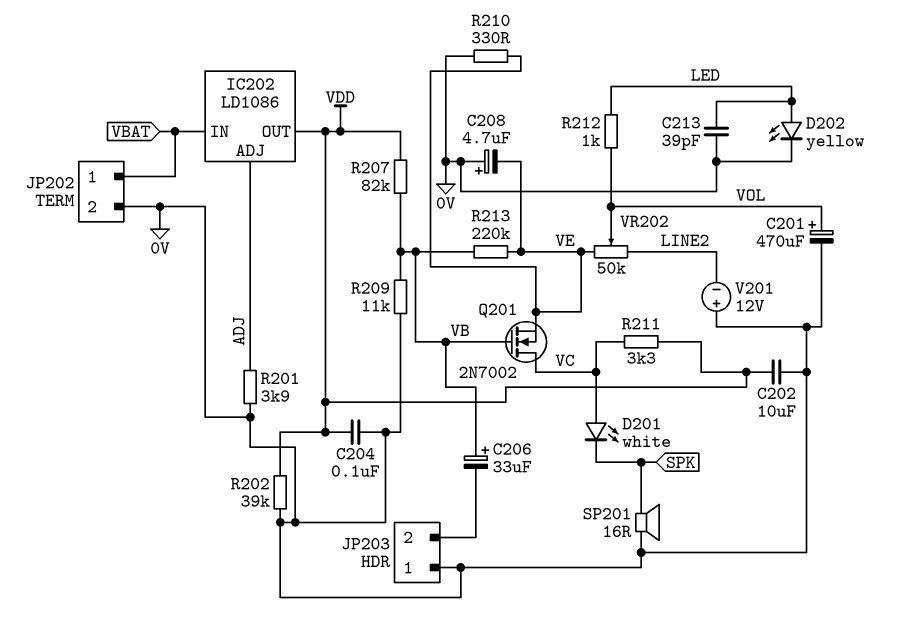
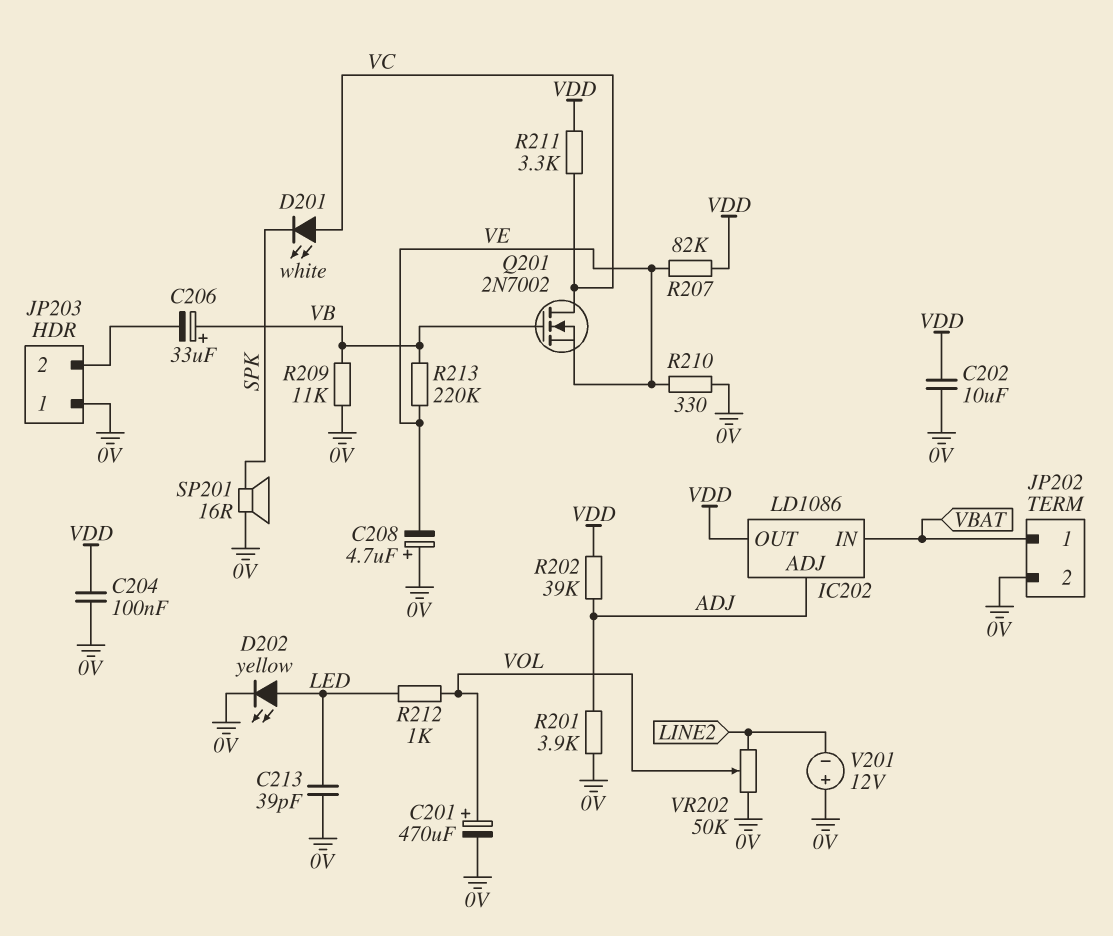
R202: 39k (0V, VDD) -> 39k (ADJ, VDD)
R207: 82k (VB, VDD) -> 82k (VDD, VE)
VR202: 50k (LINE2, VE, wiper VOL) -> 50k (0V, LINE2, wiper VOL)

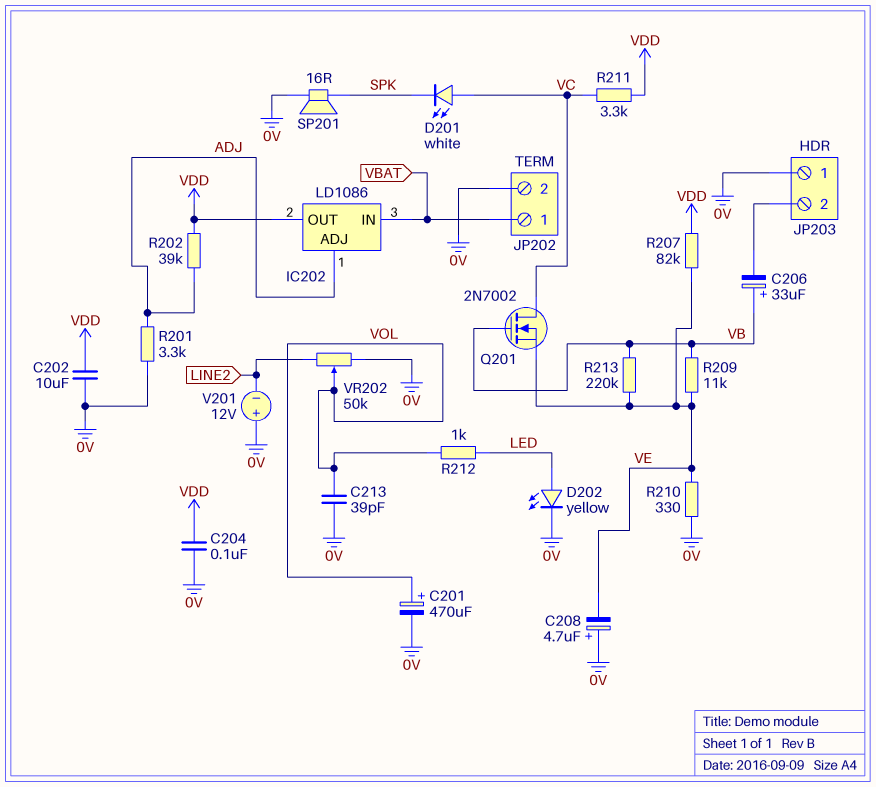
C213: 39pF (0V, LED) -> 39pF (0V, VOL)
R201: 3.9k (0V, ADJ) -> 3.3k (0V, ADJ)
R209: 11k (0V, VB) -> 11k (VB, VE)

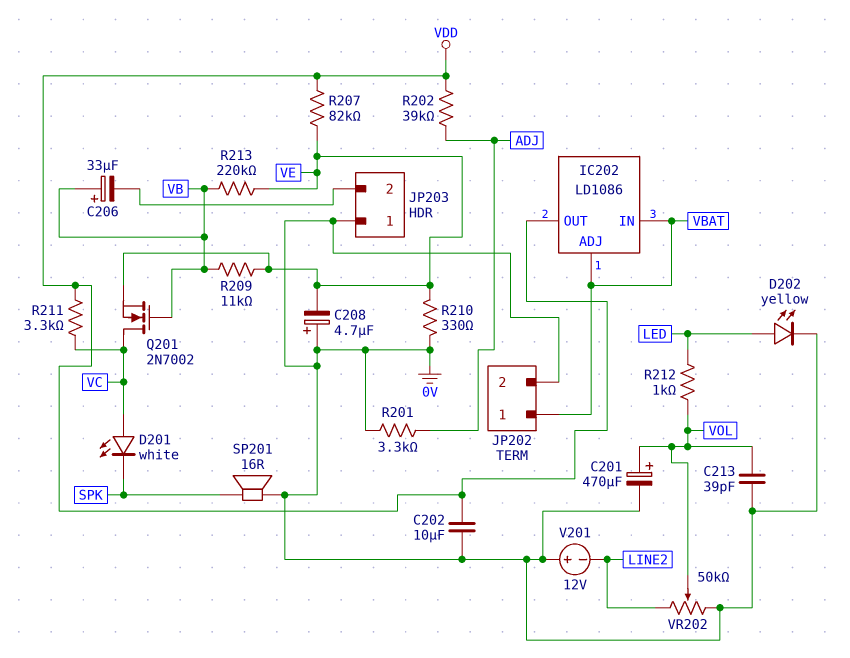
C204: 100nF (0V, VDD) -> none
IC202 pin ADJ: ADJ -> VBAT

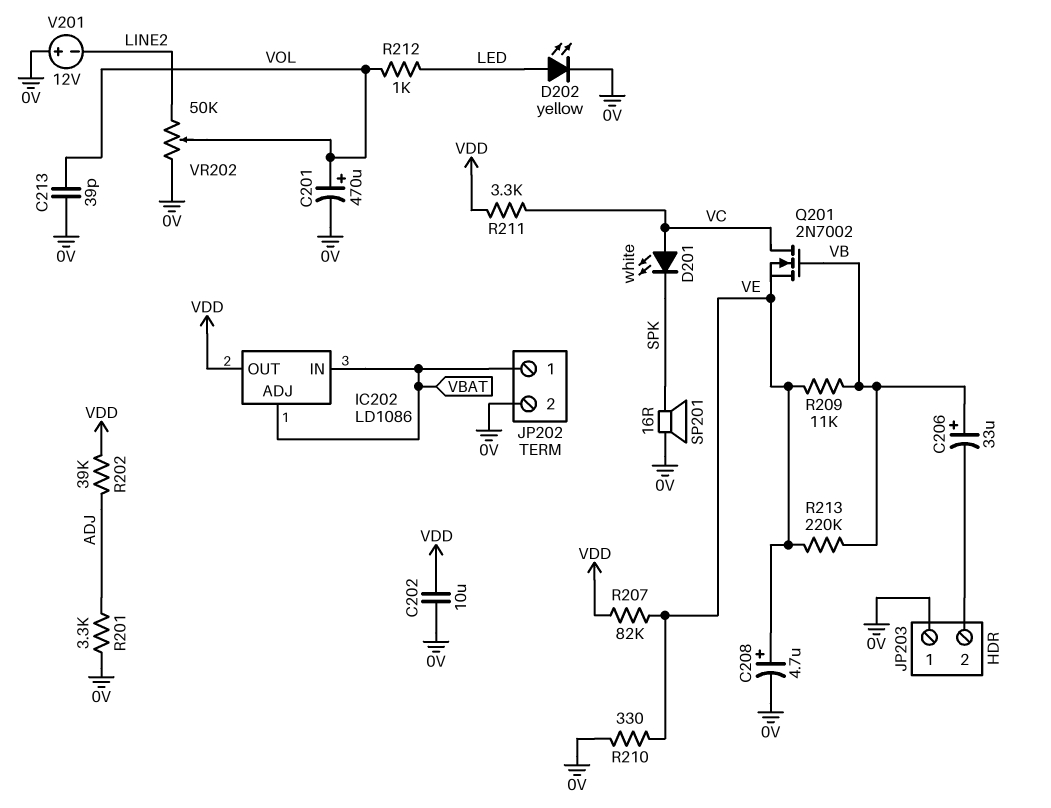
C208: 4.7uF (plus 0V, minus VE) -> 4.7uF (plus VE, minus 0V)

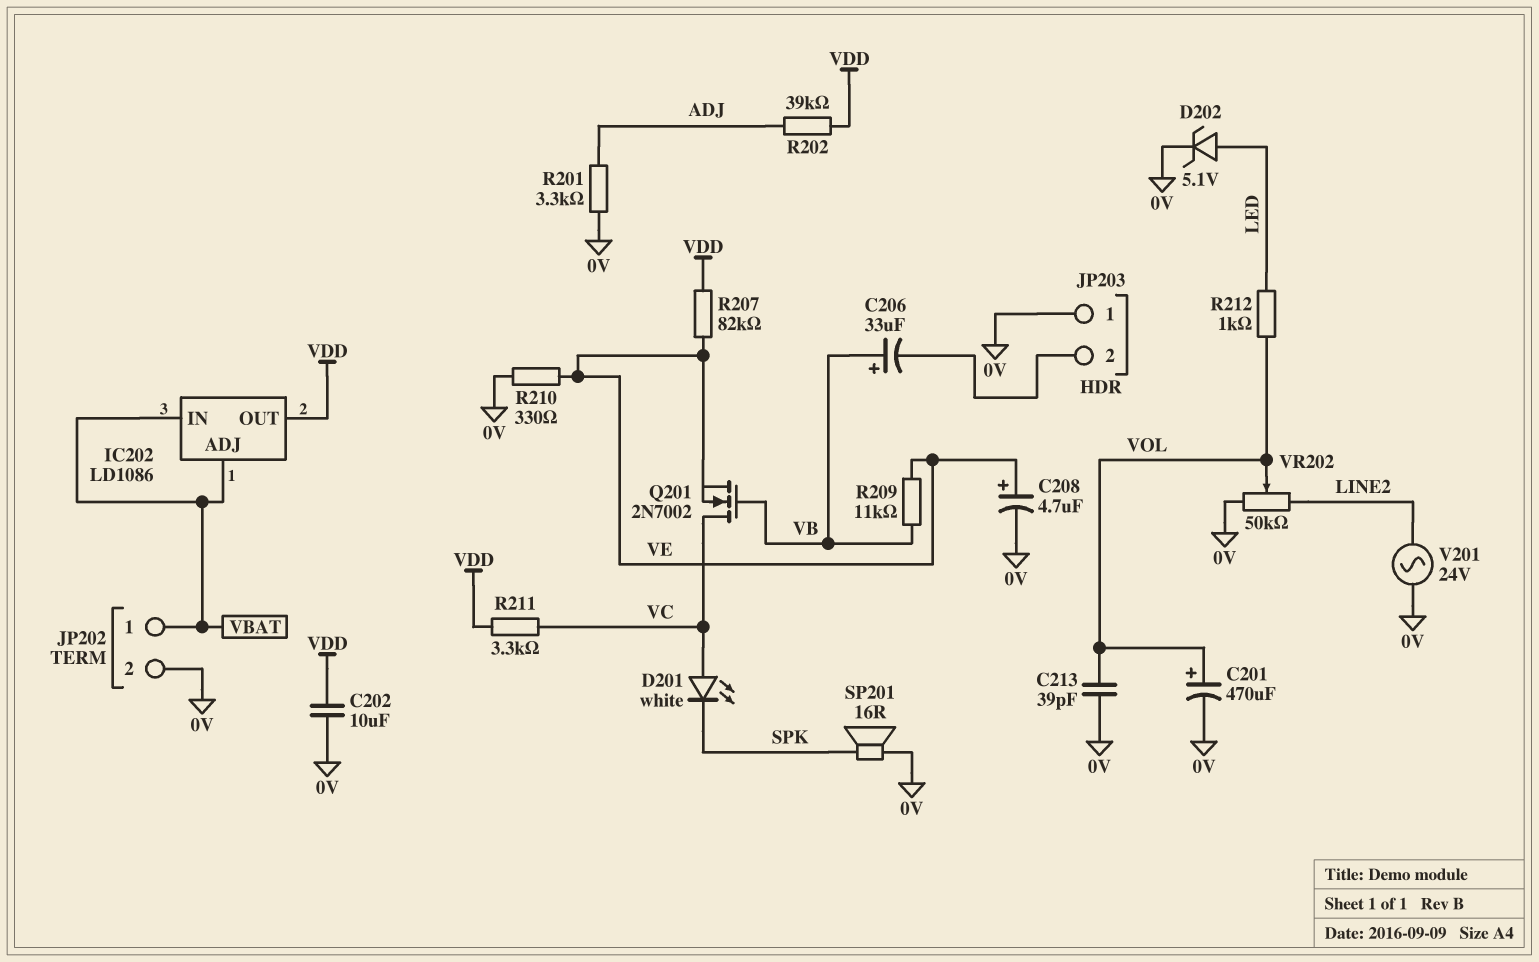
D202: LED yellow (A LED, K 0V) -> zener 5.1V (A LED, K 0V)
R213: 220k (VB, VE) -> none
V201: 12V (plus 0V, minus LINE2) -> AC 24V (0V, LINE2)

